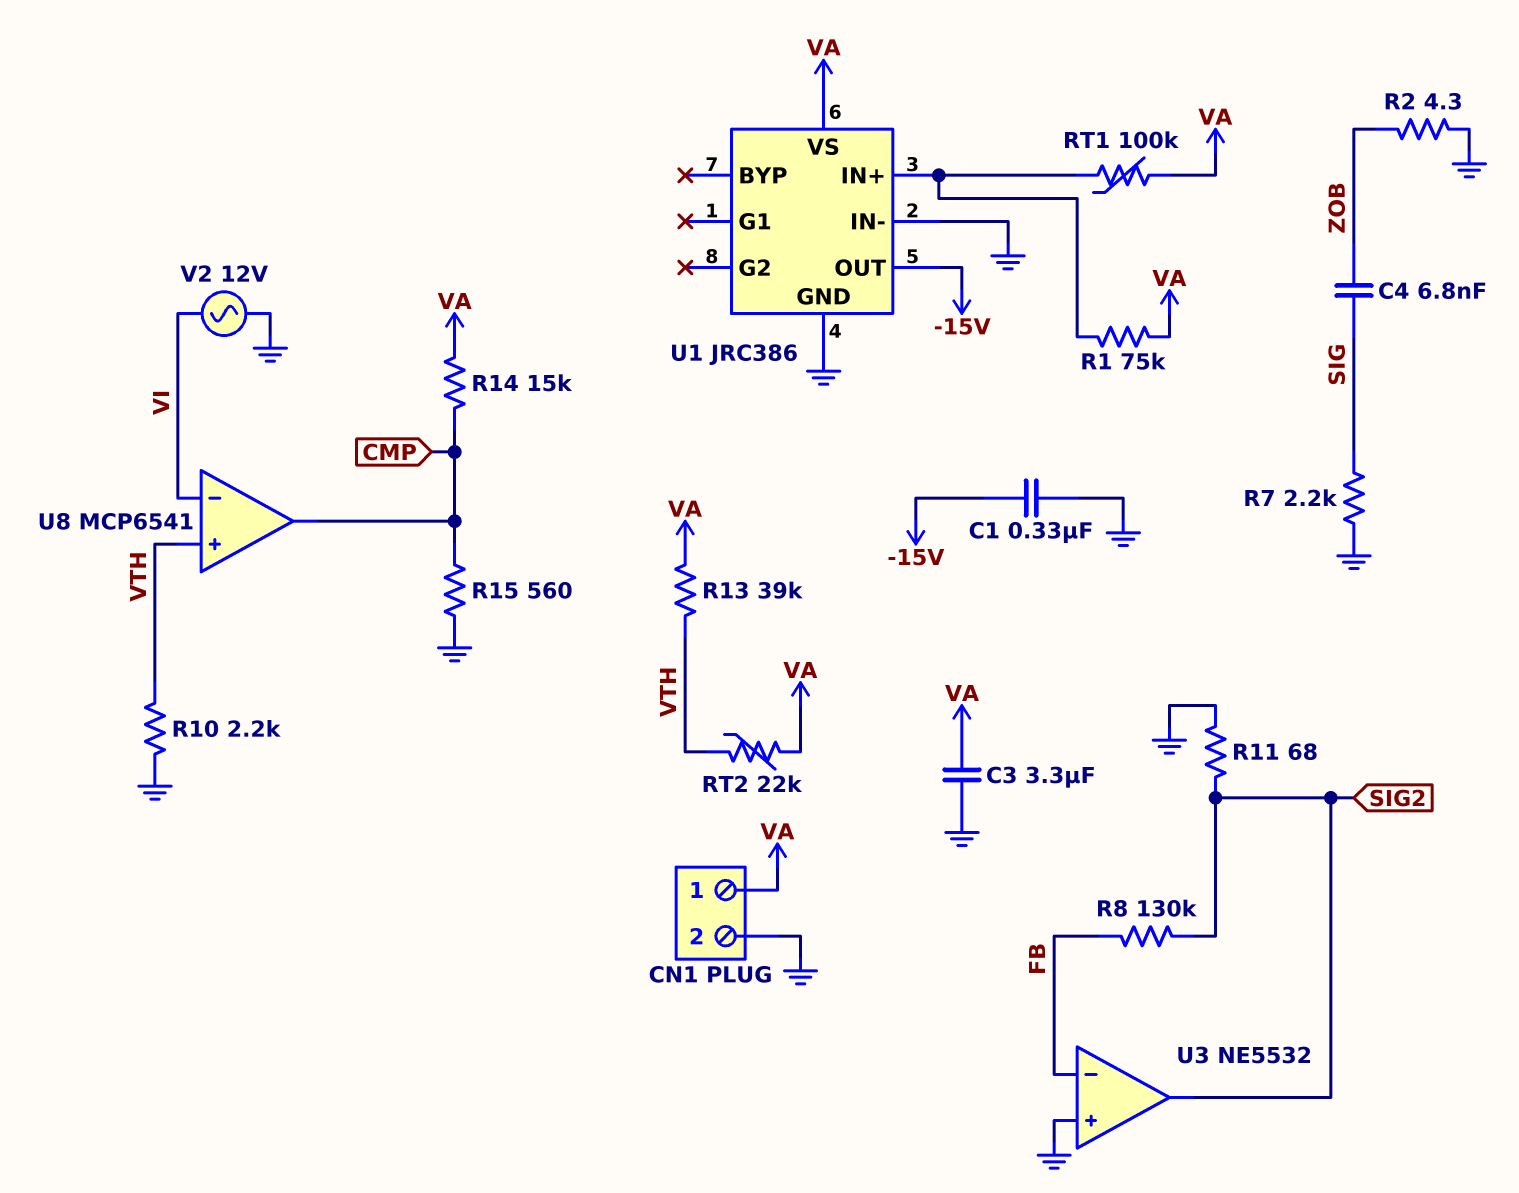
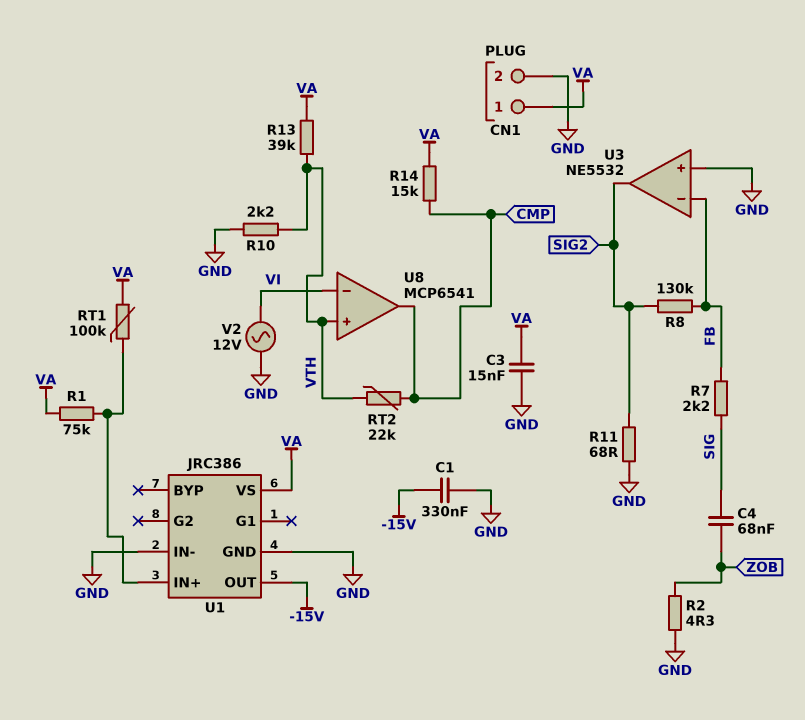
C3: 3.3uF (GND, VA) -> 15nF (GND, VA)
C4: 6.8nF (SIG, ZOB) -> 68nF (SIG, ZOB)
R7: 2.2k (GND, SIG) -> 2.2k (FB, SIG)
R15: 560 (CMP, GND) -> none
RT2: 22k (VA, VTH) -> 22k (CMP, VTH)

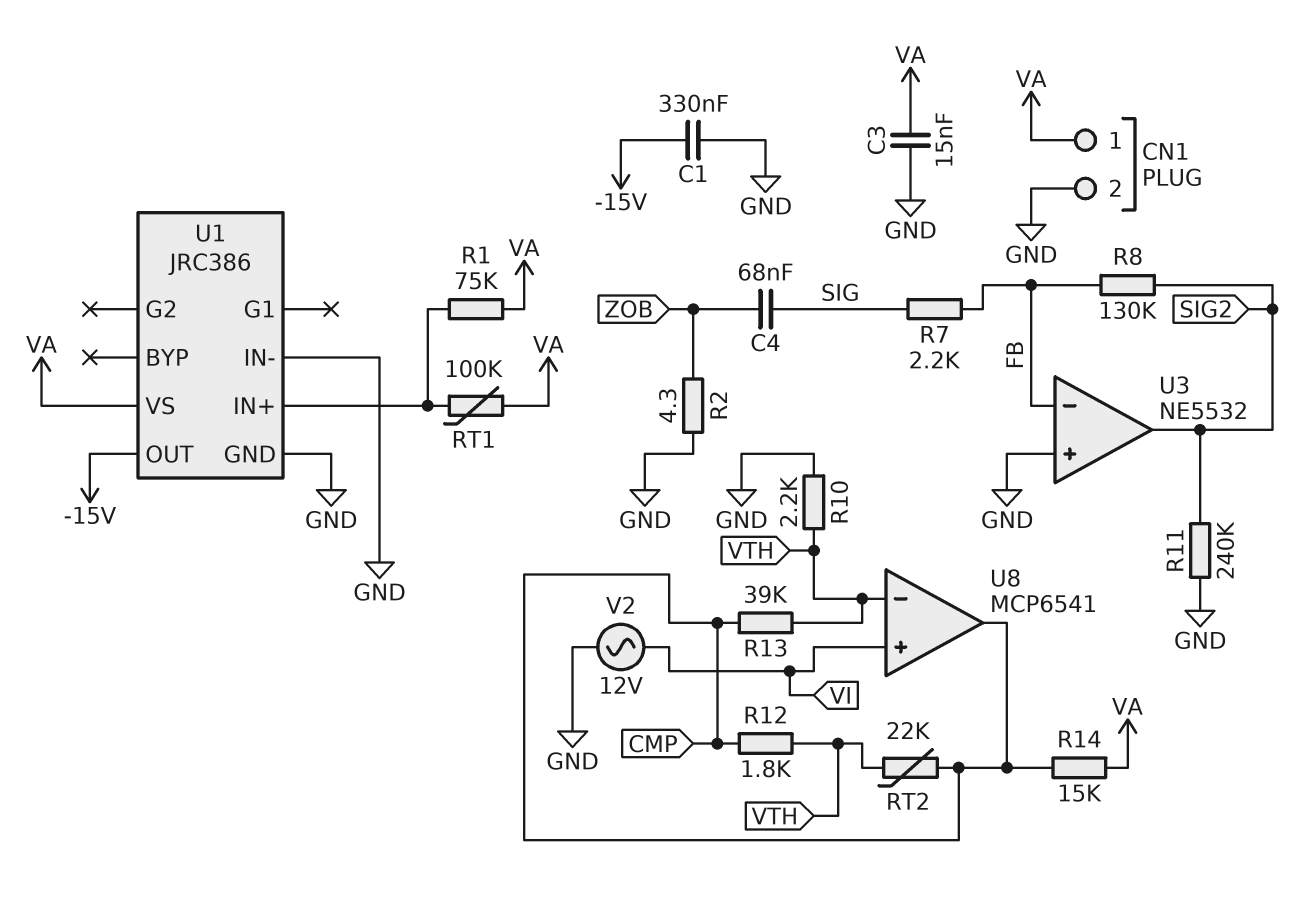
R11: 68 (GND, SIG2) -> 240k (GND, SIG2)
R12: none -> 1.8k (CMP, VTH)
R13: 39k (VA, VTH) -> 39k (CMP, VTH)
U8 pin in+: VTH -> VI
U8 pin in-: VI -> VTH

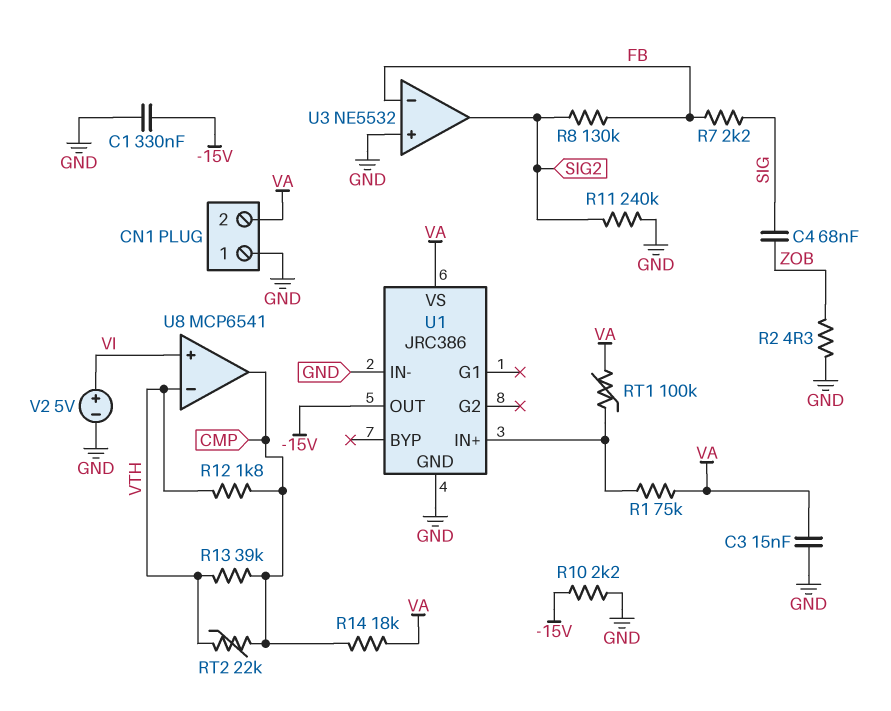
CN1 pin 1: VA -> GND
CN1 pin 2: GND -> VA
R10: 2.2k (GND, VTH) -> 2.2k (-15V, GND)
R14: 15k (CMP, VA) -> 18k (CMP, VA)
V2: AC 12V (GND, VI) -> 5V (plus VI, minus GND)

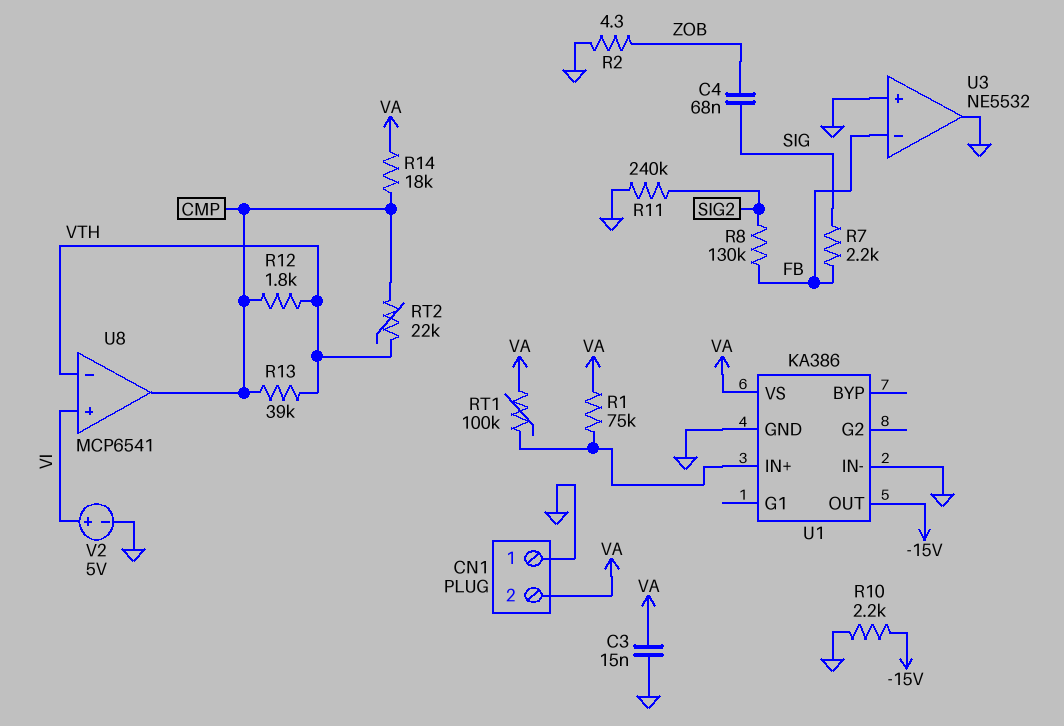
C1: 330nF (-15V, GND) -> none
U1: JRC386 -> KA386
U3 pin out: SIG2 -> GND

